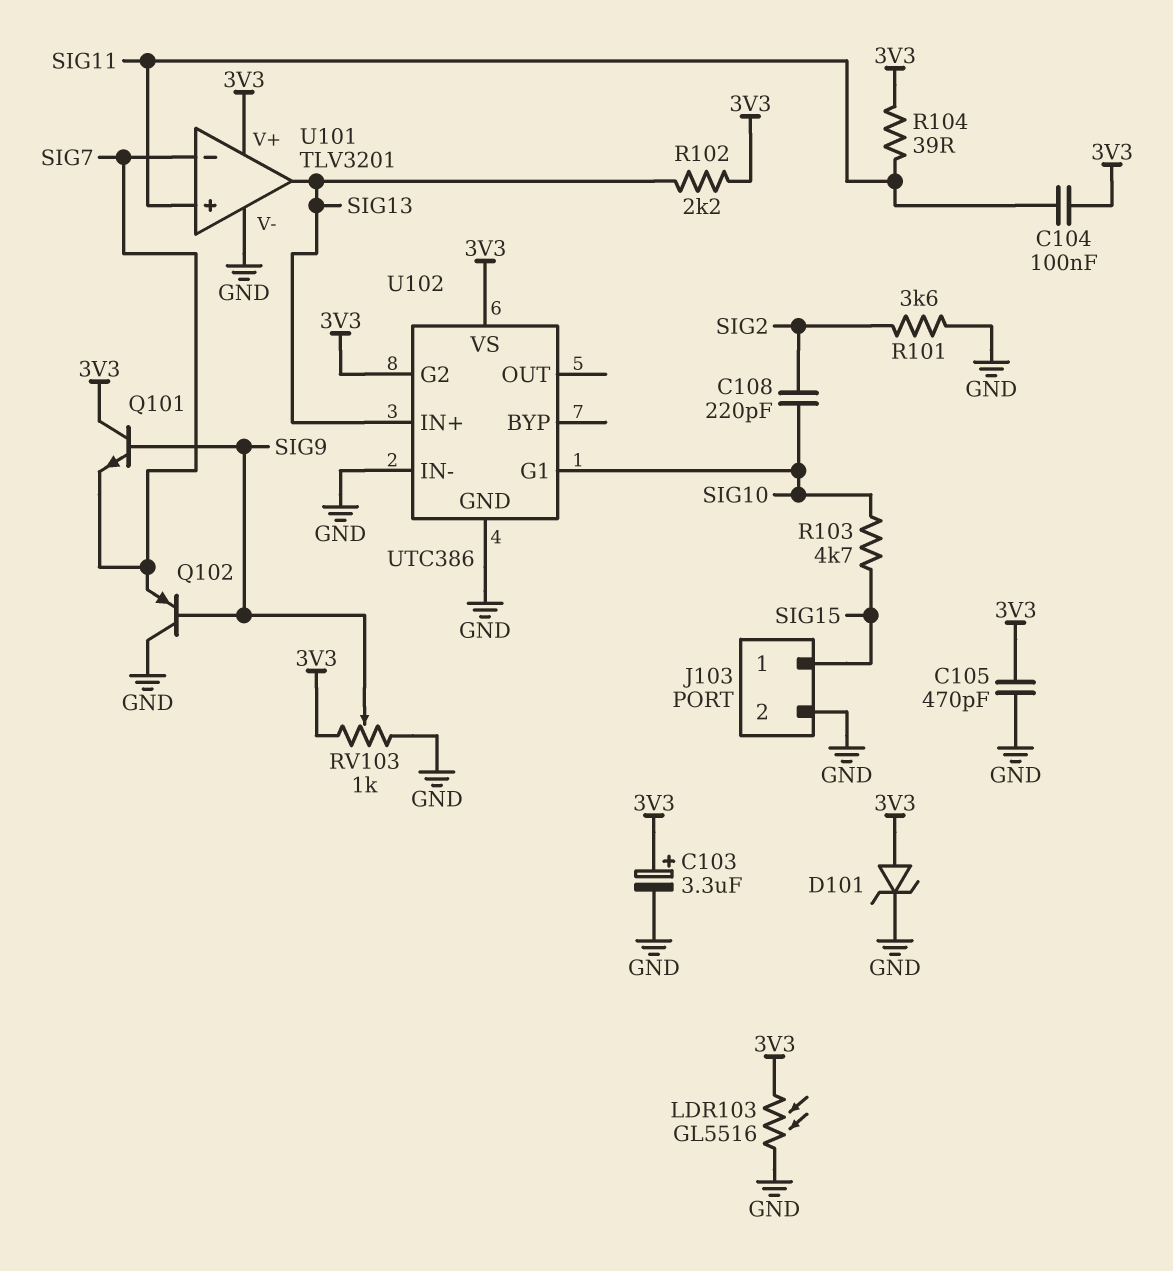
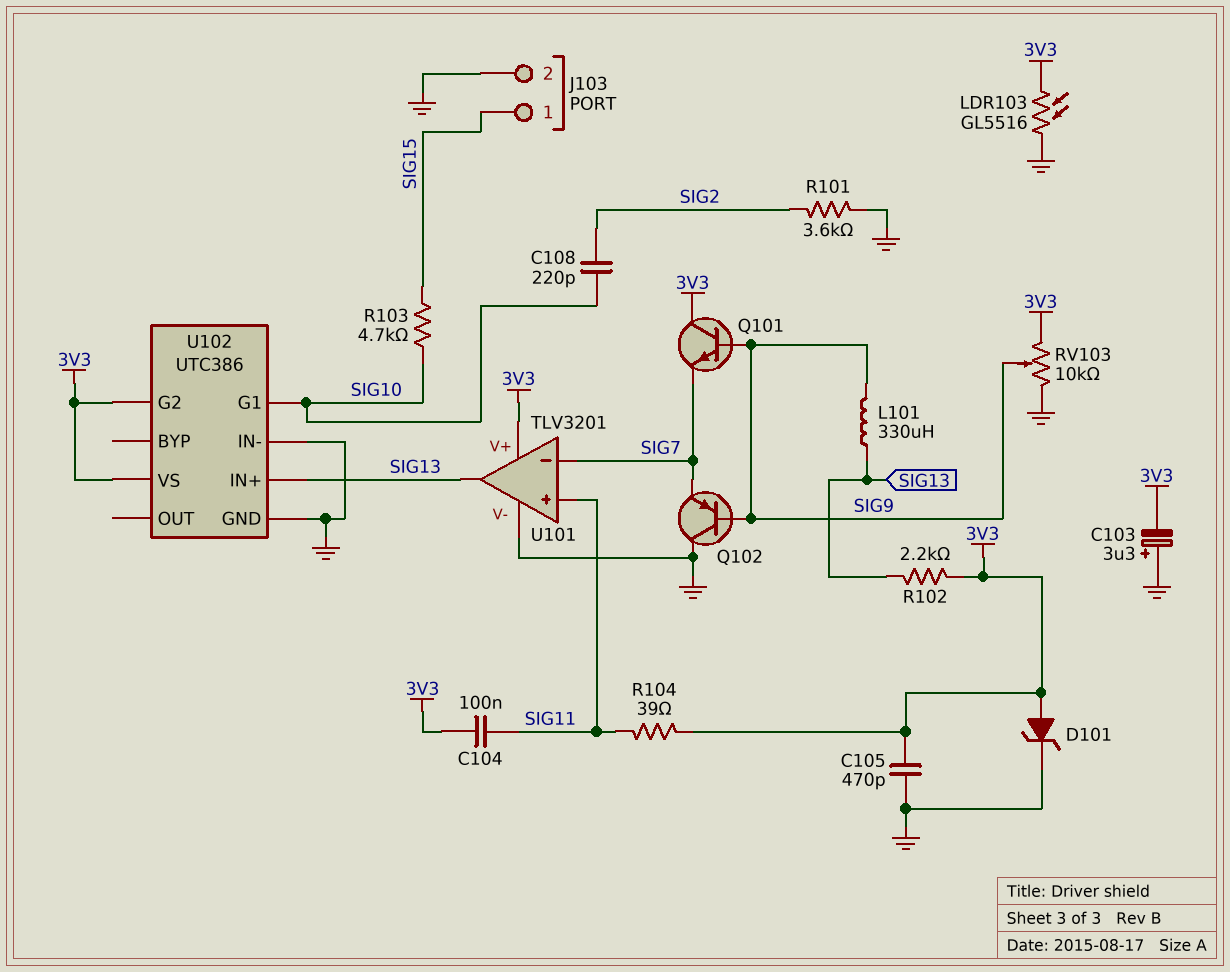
C103: 3.3uF (plus 3V3, minus GND) -> 3.3uF (plus GND, minus 3V3)
L101: none -> 330uH (SIG9, SIG13)
RV103: 1k (3V3, GND, wiper SIG9) -> 10k (3V3, GND, wiper SIG9)

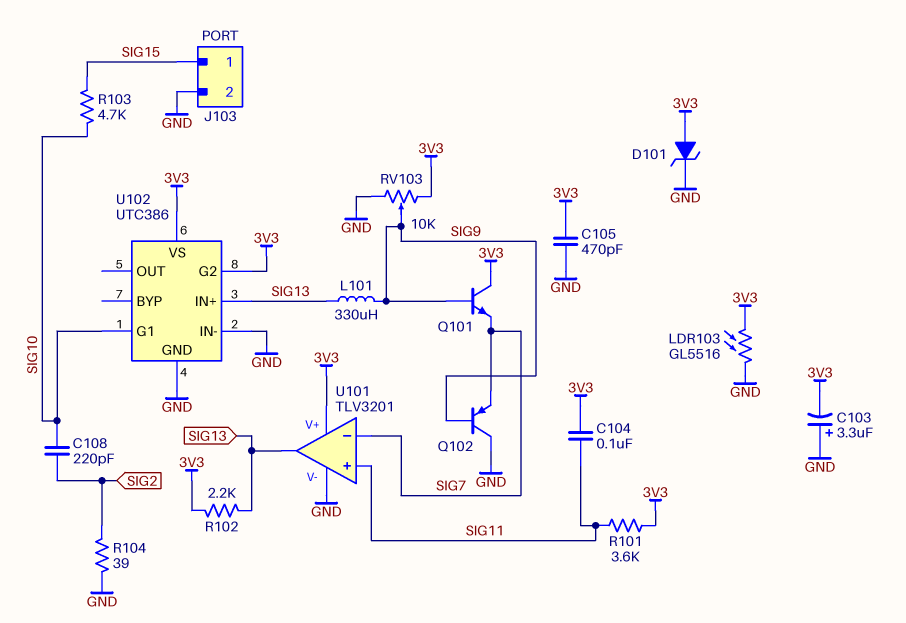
R101: 3.6k (GND, SIG2) -> 3.6k (3V3, SIG11)
R104: 39 (3V3, SIG11) -> 39 (GND, SIG2)

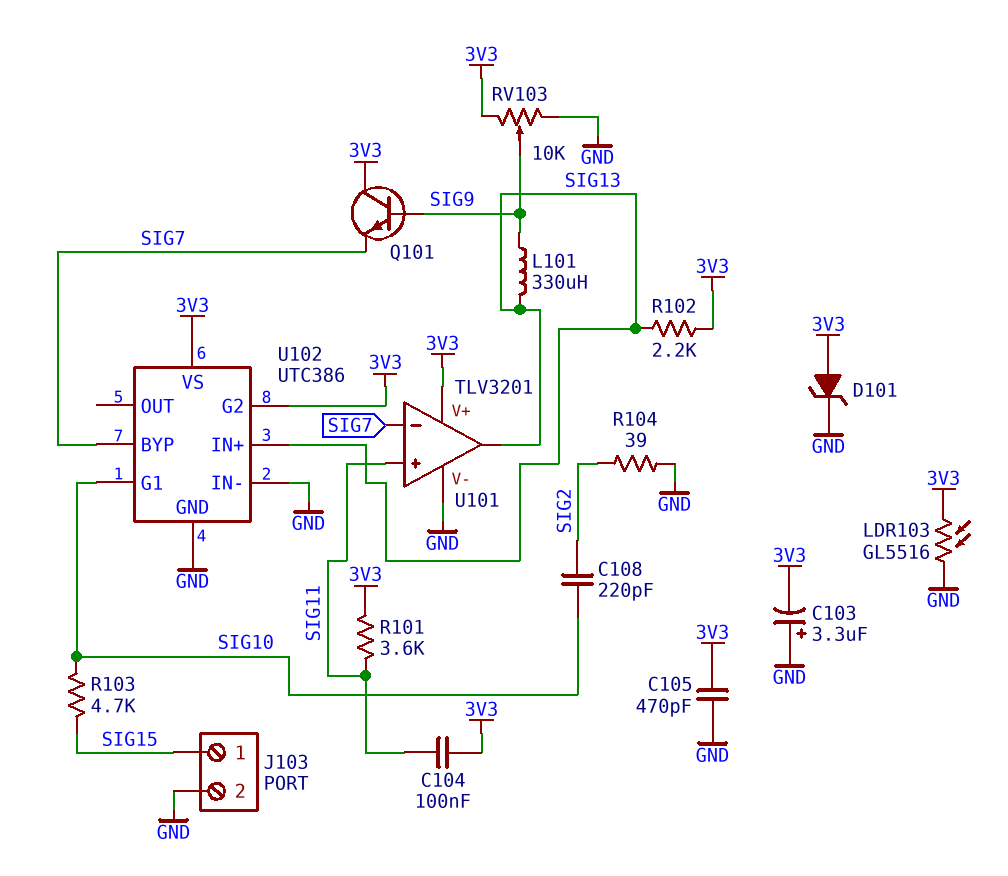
Q102: PNP (B SIG9, C GND, E SIG7) -> none
U102 pin BYP: none -> SIG7

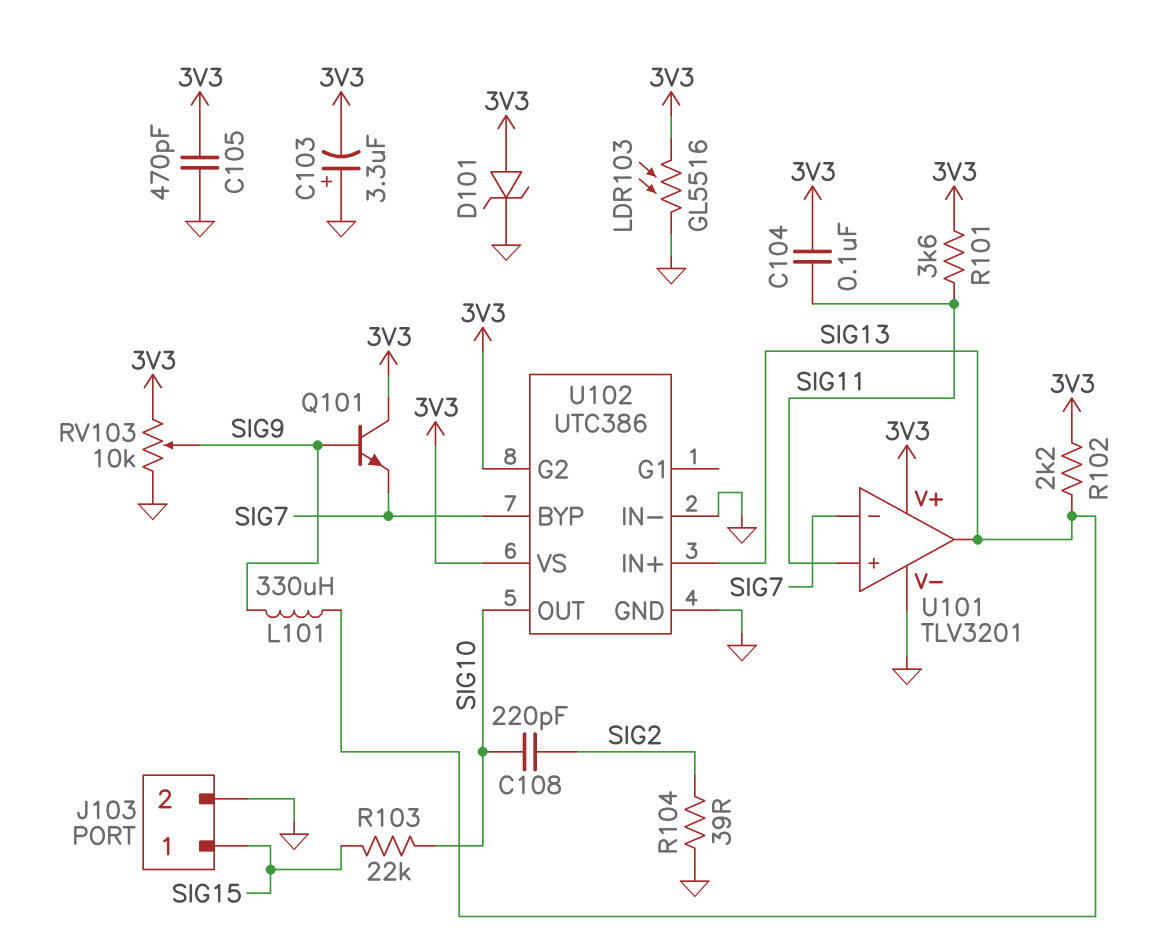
R103: 4.7k (SIG10, SIG15) -> 22k (SIG10, SIG15)
U102 pin G1: SIG10 -> none
U102 pin OUT: none -> SIG10

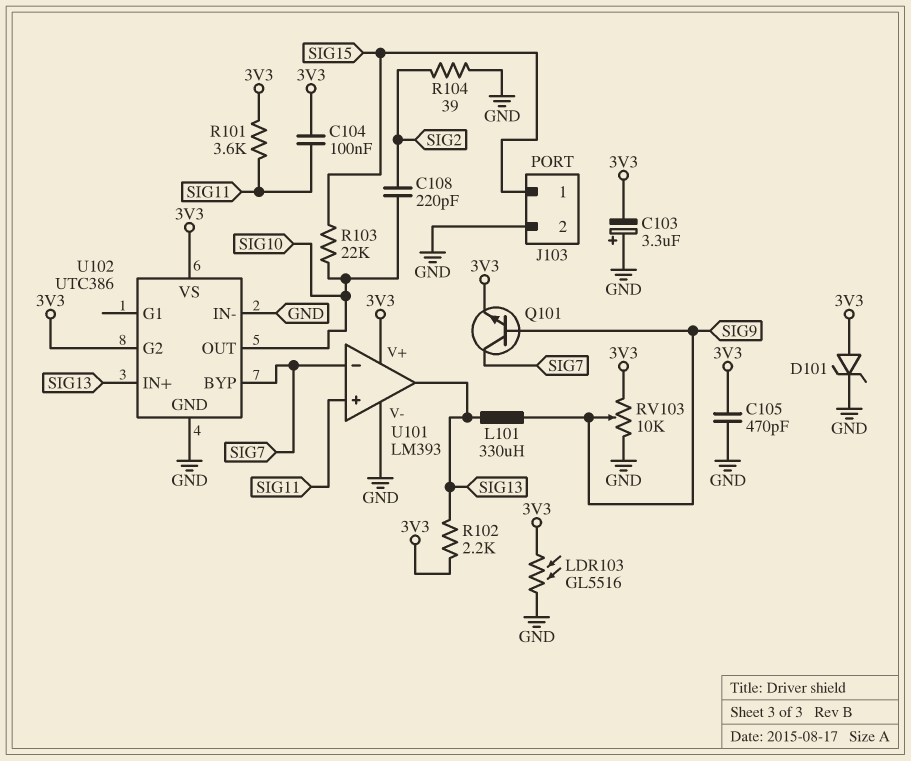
Q101: NPN (B SIG9, C 3V3, E SIG7) -> NPN (B SIG9, C SIG7, E 3V3)
U101: TLV3201 -> LM393

